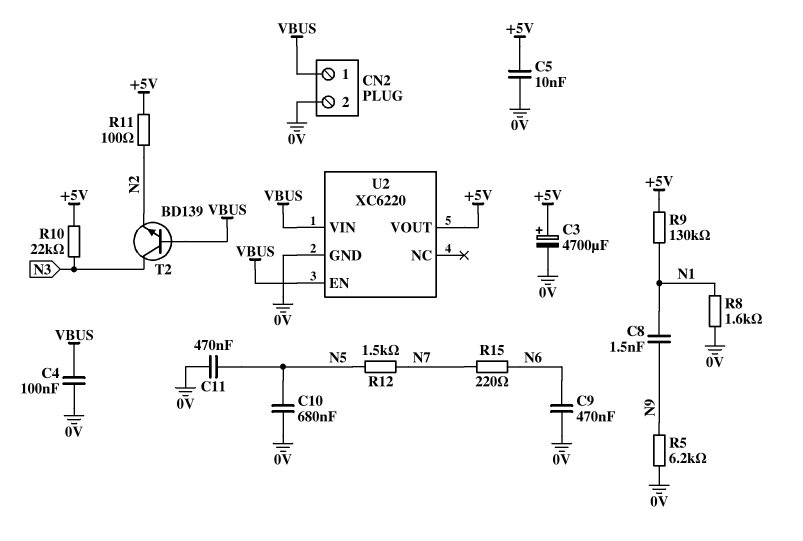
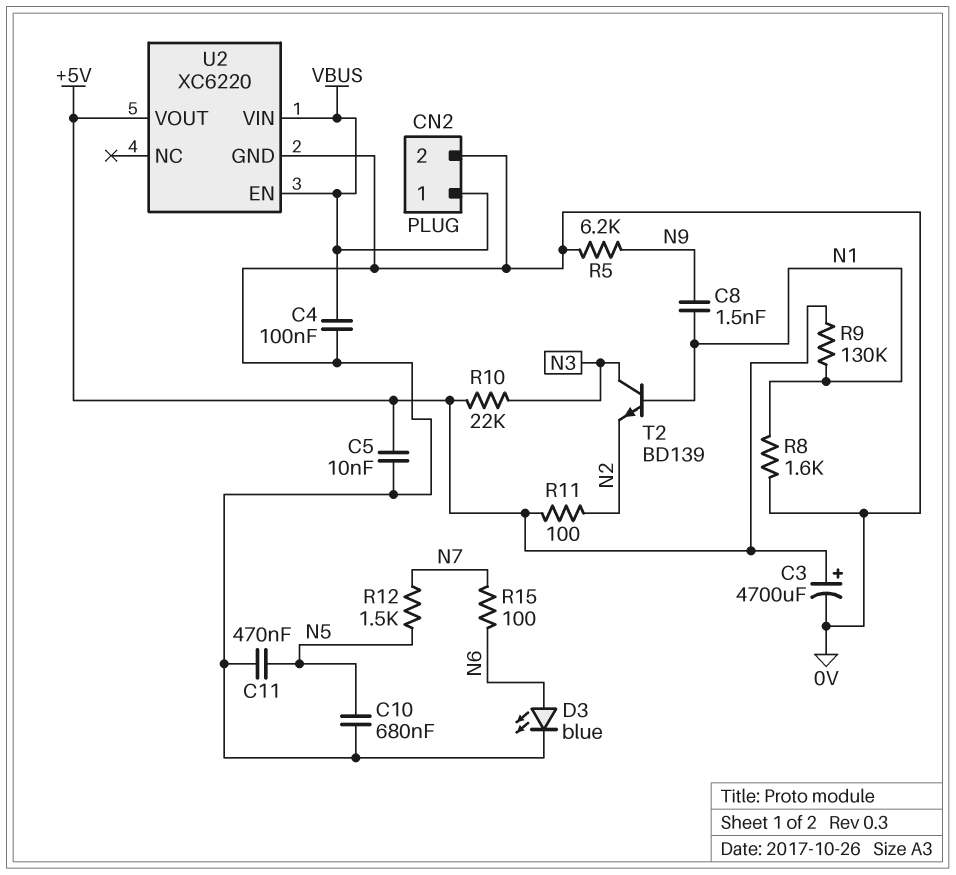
C9: 470nF (0V, N6) -> none
D3: none -> LED blue (A N6, K 0V)
R15: 220 (N6, N7) -> 100 (N6, N7)
T2: NPN BD139 (B VBUS, C N3, E N2) -> NPN BD139 (B N1, C N3, E N2)

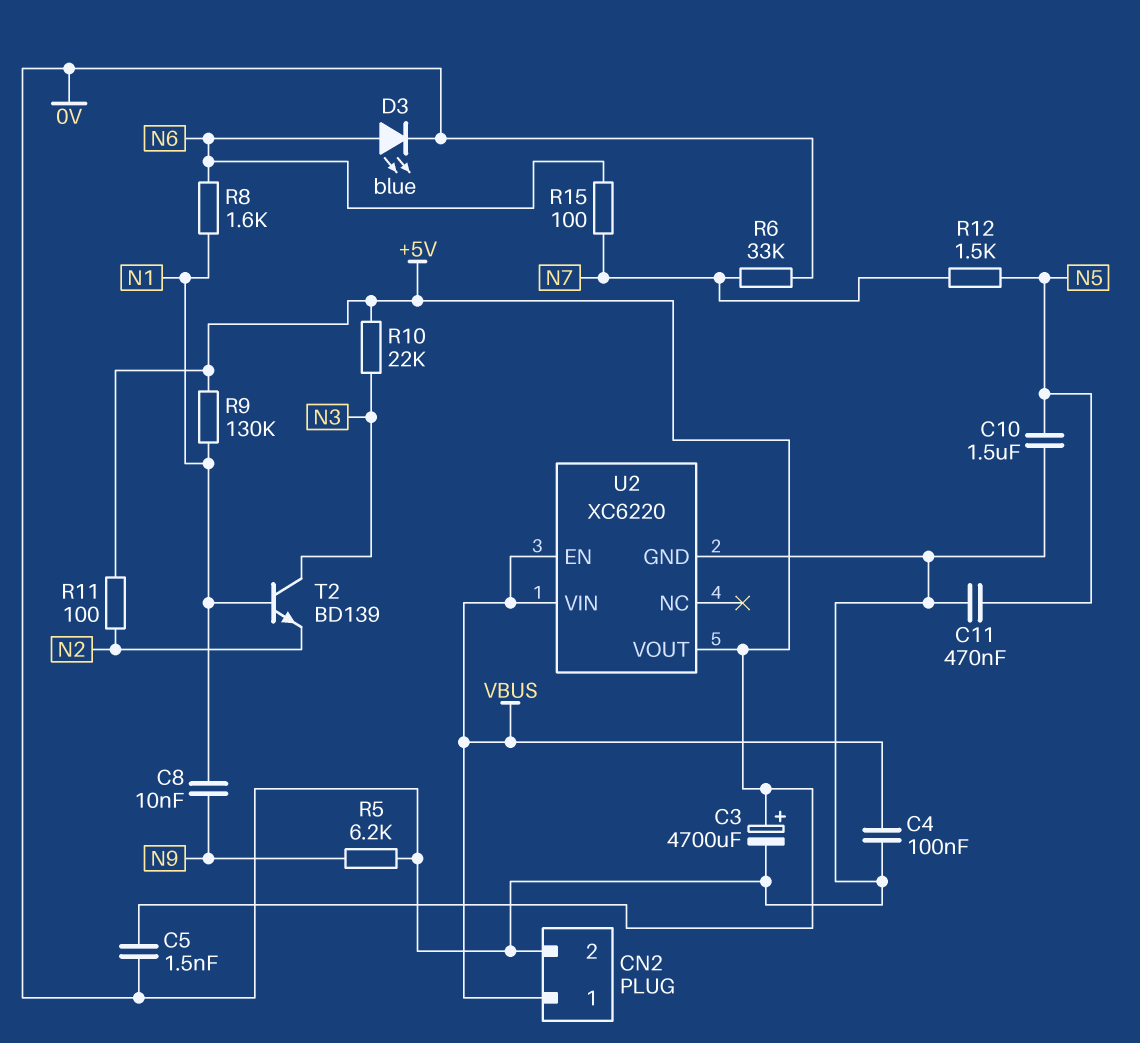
C5: 10nF (+5V, 0V) -> 1.5nF (+5V, 0V)
C8: 1.5nF (N1, N9) -> 10nF (N1, N9)
C10: 680nF (0V, N5) -> 1.5uF (0V, N5)
R6: none -> 33k (0V, N7)
R8: 1.6k (0V, N1) -> 1.6k (N1, N6)

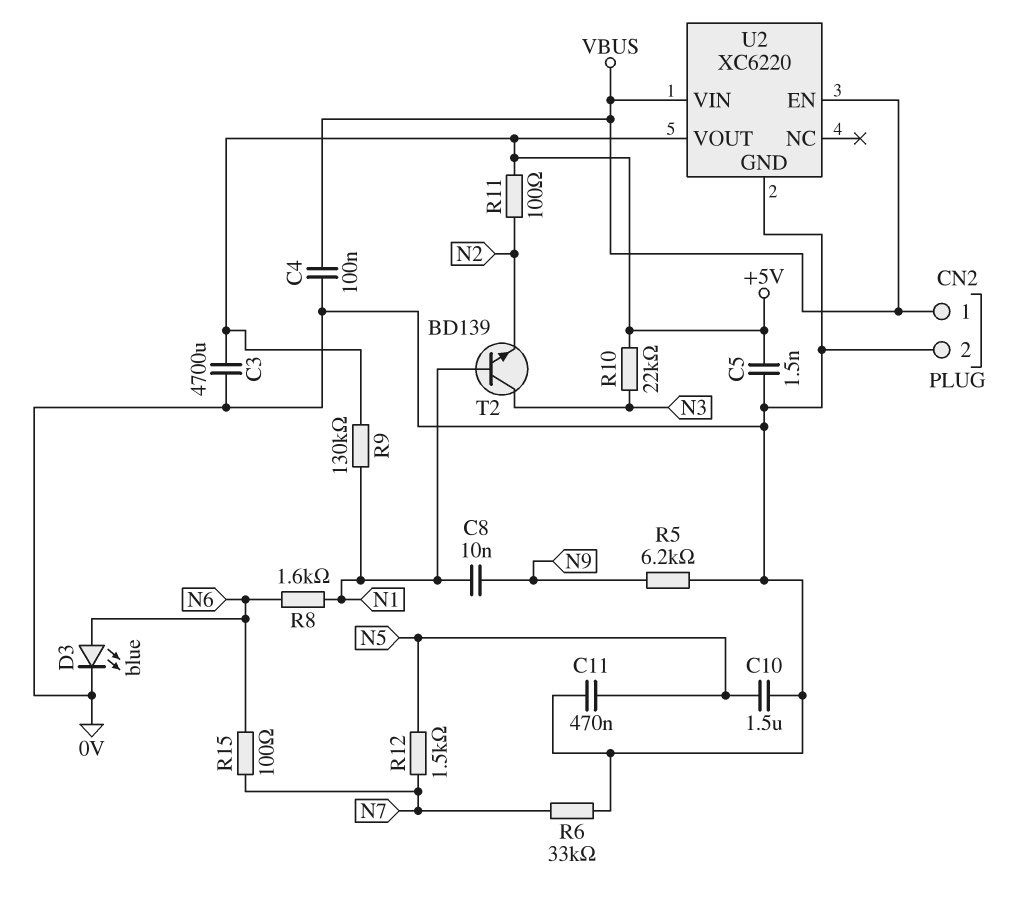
C3: 4700uF (plus +5V, minus 0V) -> 4700uF (+5V, 0V)

